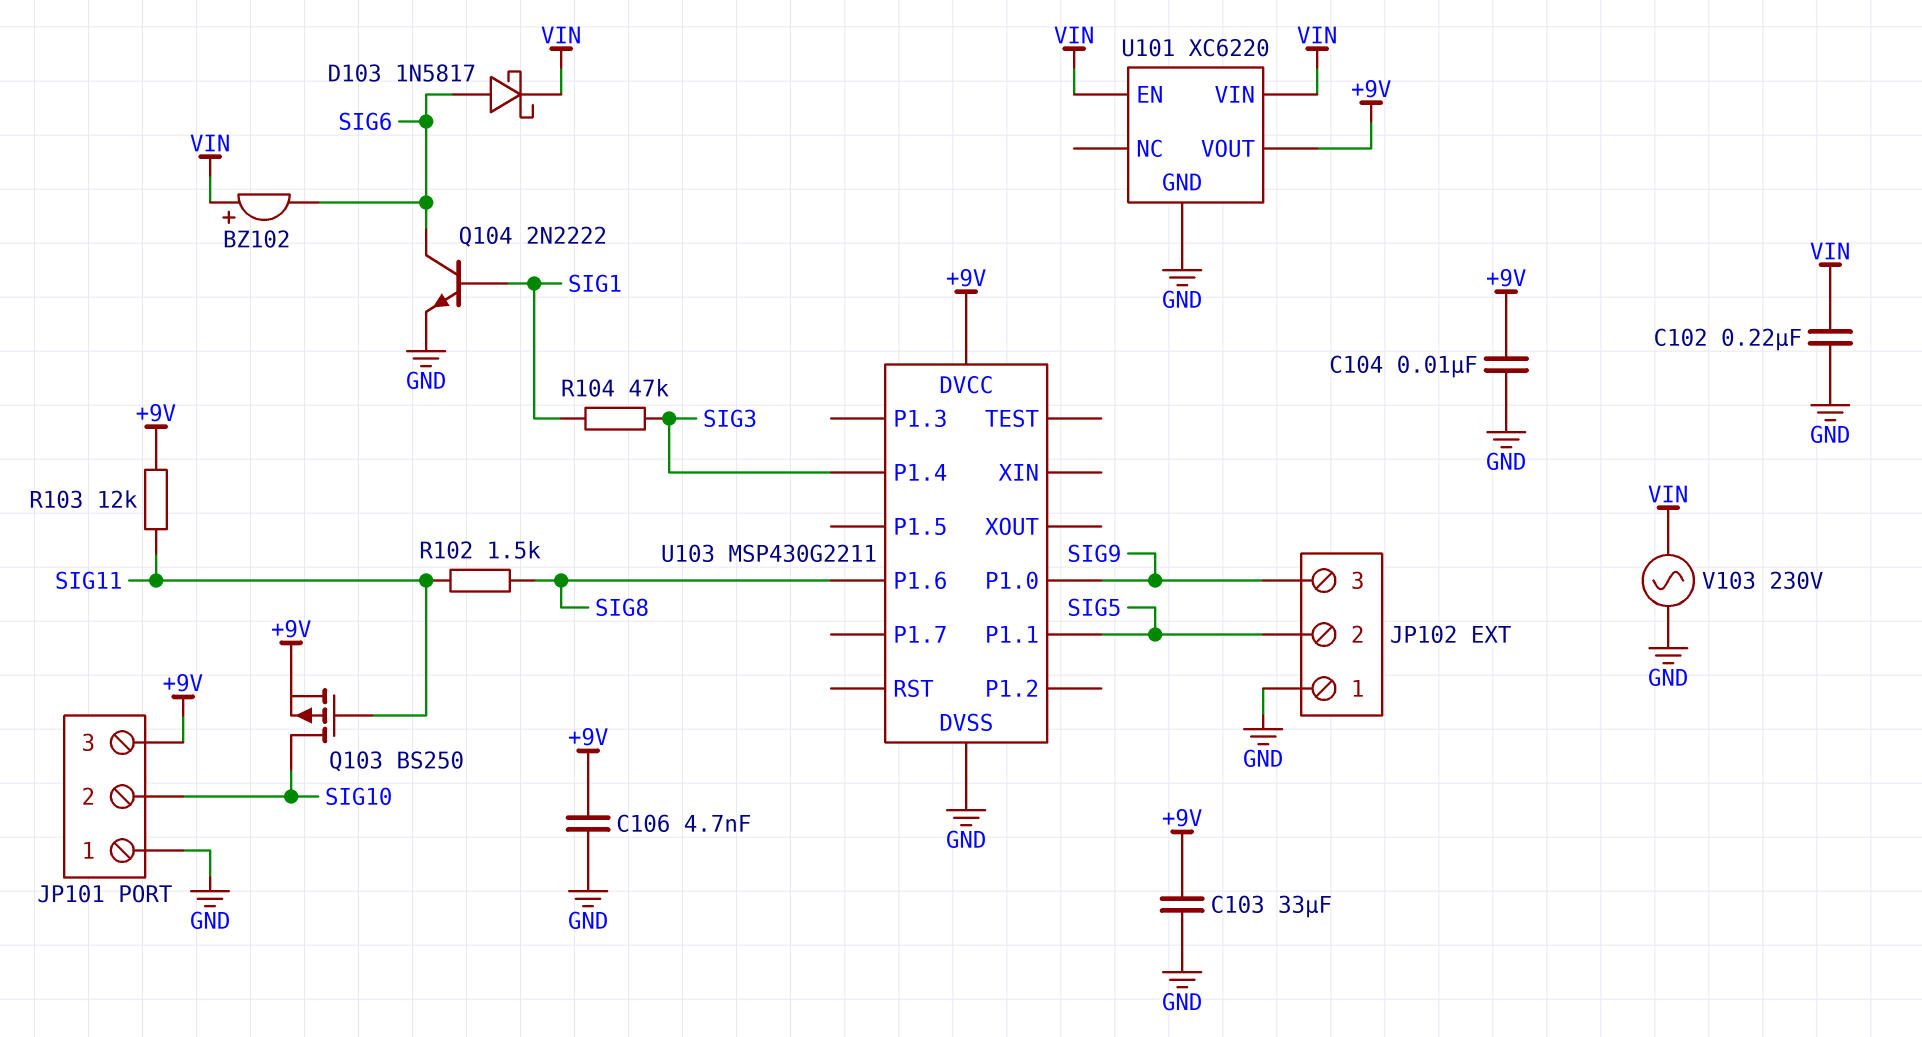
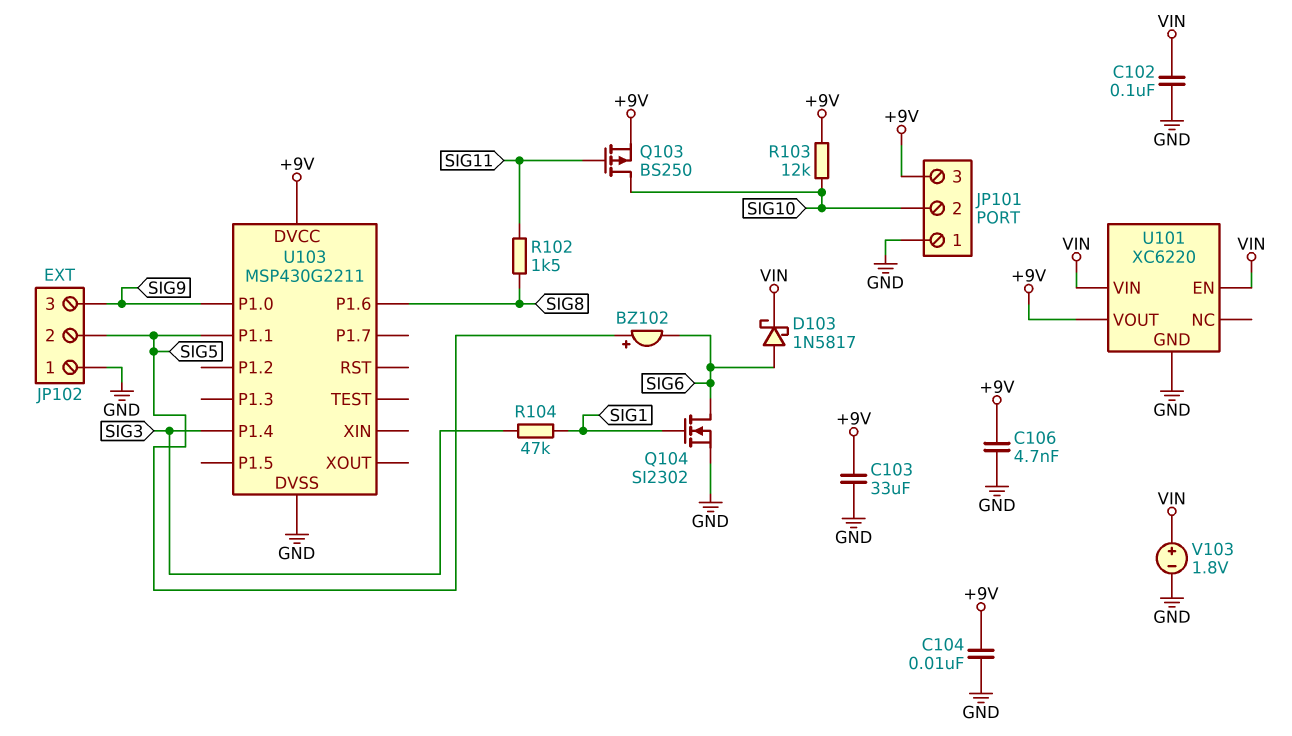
BZ102: buzzer (plus VIN, minus SIG6) -> buzzer (plus SIG5, minus SIG6)
C102: 220nF (GND, VIN) -> 100nF (GND, VIN)
Q104: NPN 2N2222 (B SIG1, C SIG6, E GND) -> NMOS SI2302 (G SIG1, D SIG6, S GND)
R103: 12k (+9V, SIG11) -> 12k (+9V, SIG10)
V103: AC 230V (GND, VIN) -> 1.8V (plus VIN, minus GND)

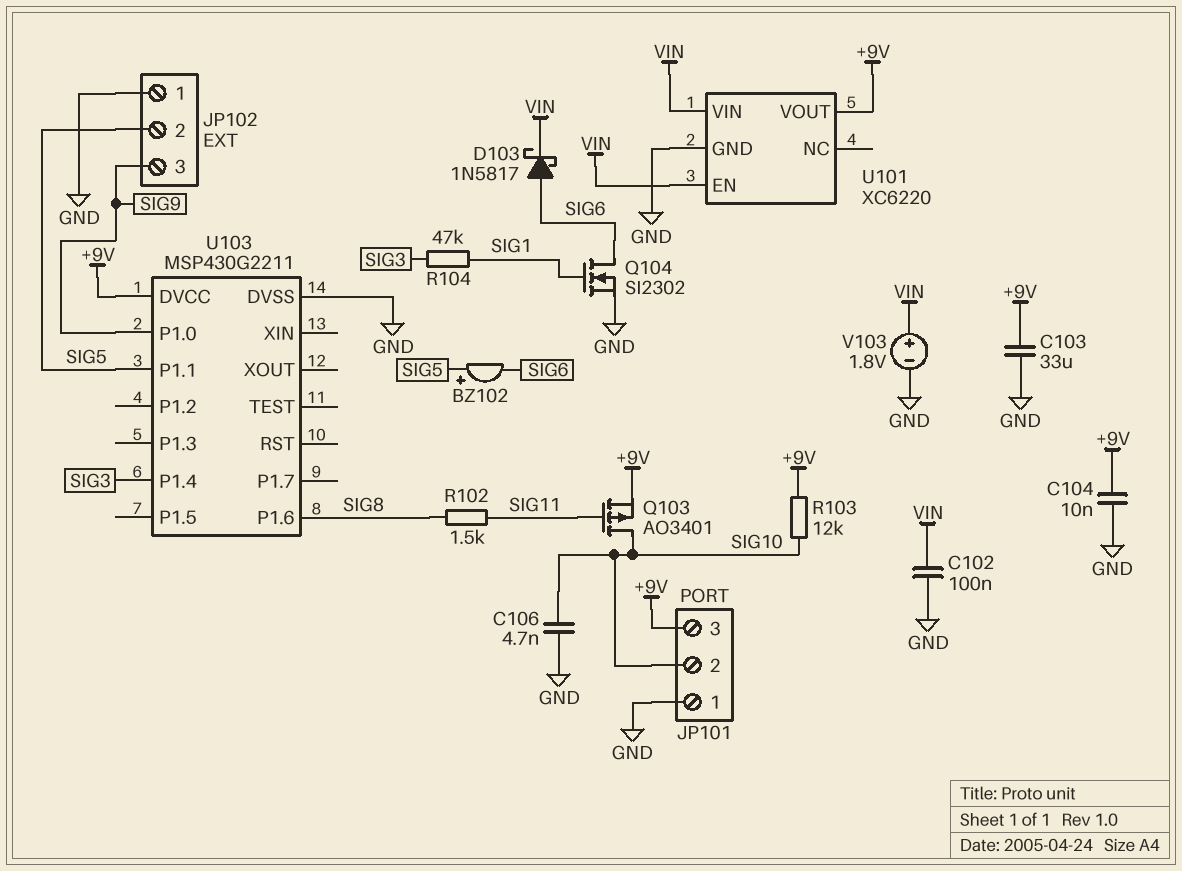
C106: 4.7nF (+9V, GND) -> 4.7nF (GND, SIG10)
Q103: PMOS BS250 (G SIG11, D SIG10, S +9V) -> PMOS AO3401 (G SIG11, D SIG10, S +9V)

